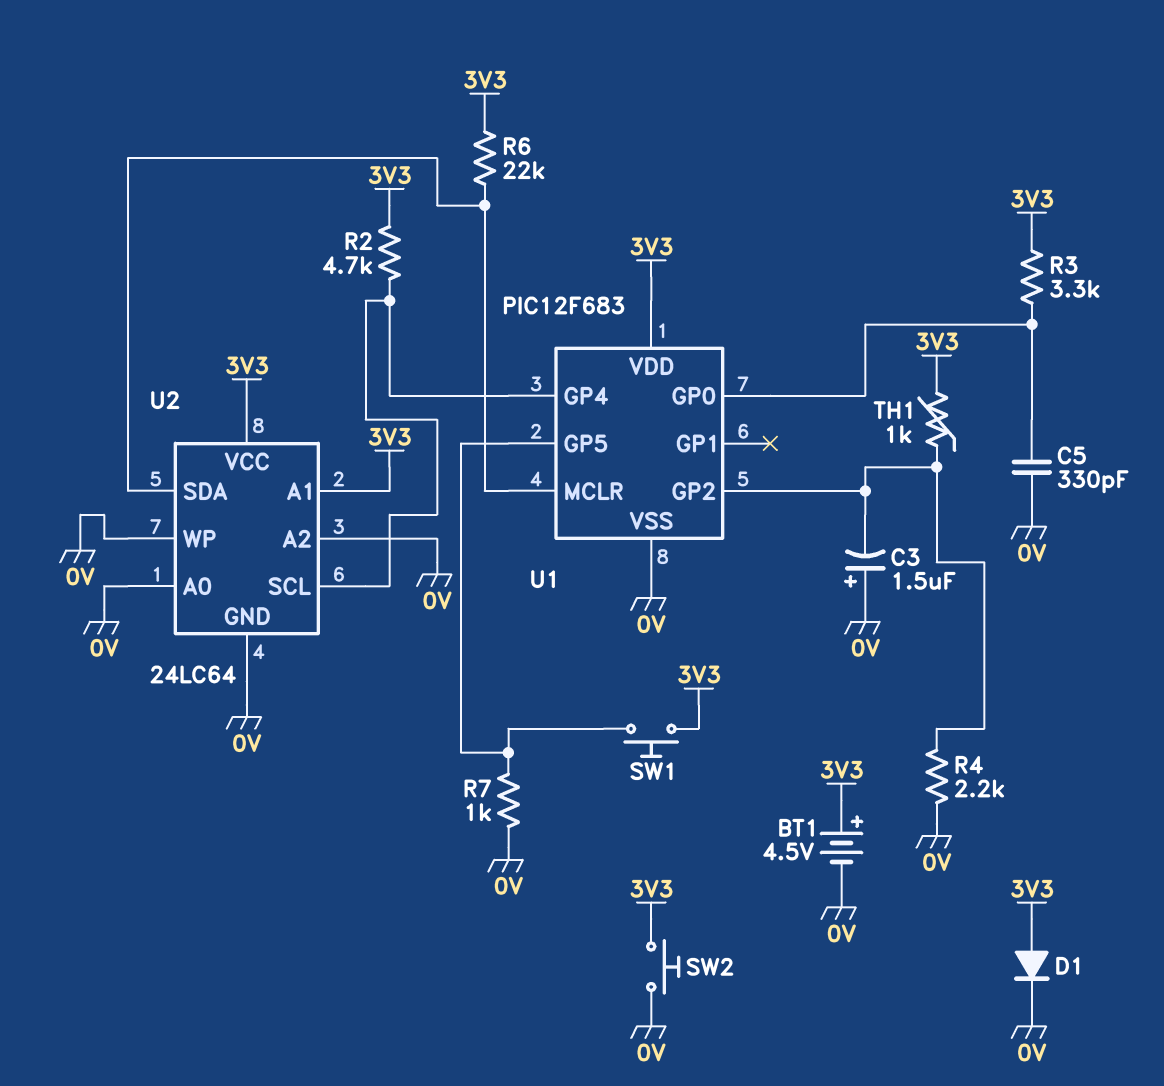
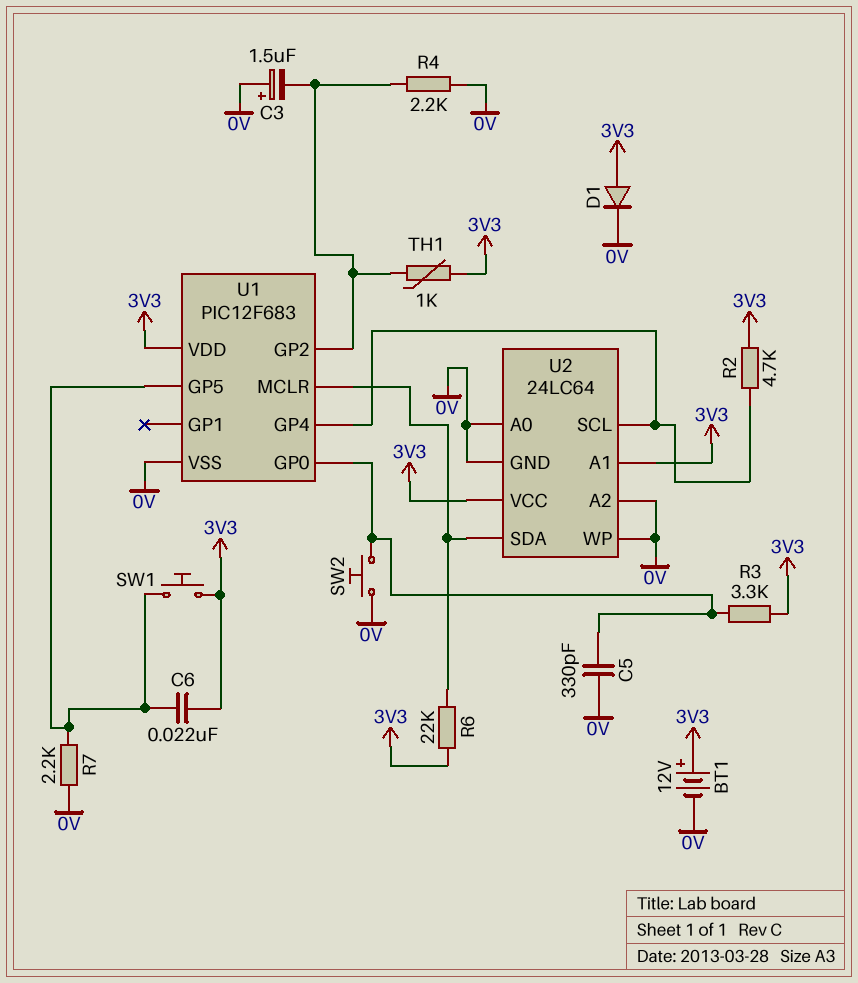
BT1: 4.5V (plus 3V3, minus 0V) -> 12V (plus 3V3, minus 0V)
C6: none -> 22nF (3V3, U1/GP5)
R7: 1k (0V, U1/GP5) -> 2.2k (0V, U1/GP5)
SW2: button (0V, 3V3) -> button (0V, U1/GP0)

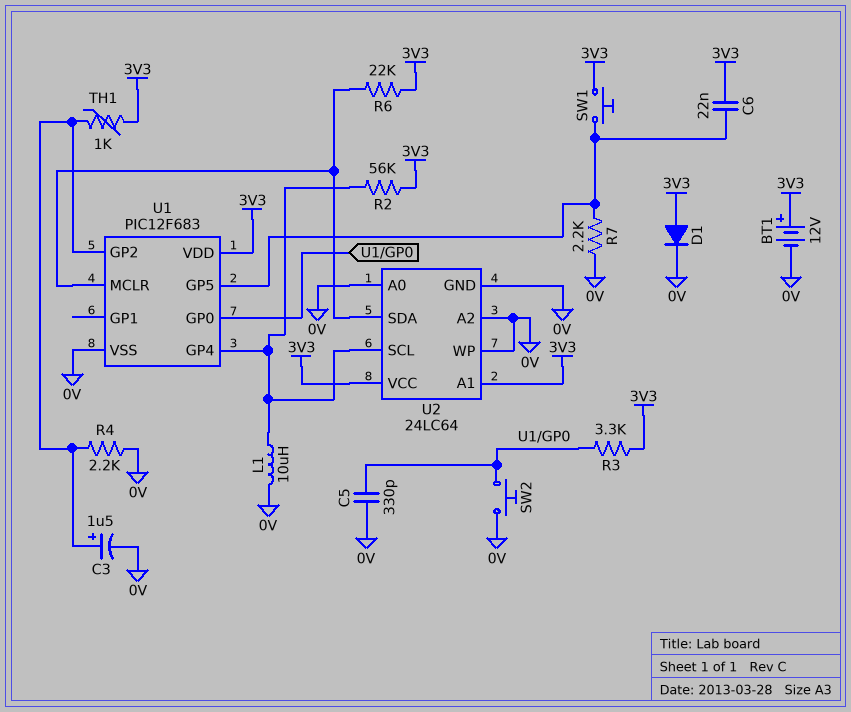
C3: 1.5uF (plus 0V, minus U1/GP2) -> 1.5uF (plus U1/GP2, minus 0V)
L1: none -> 10uH (0V, U1/GP4)
R2: 4.7k (3V3, U1/GP4) -> 56k (3V3, U1/GP4)

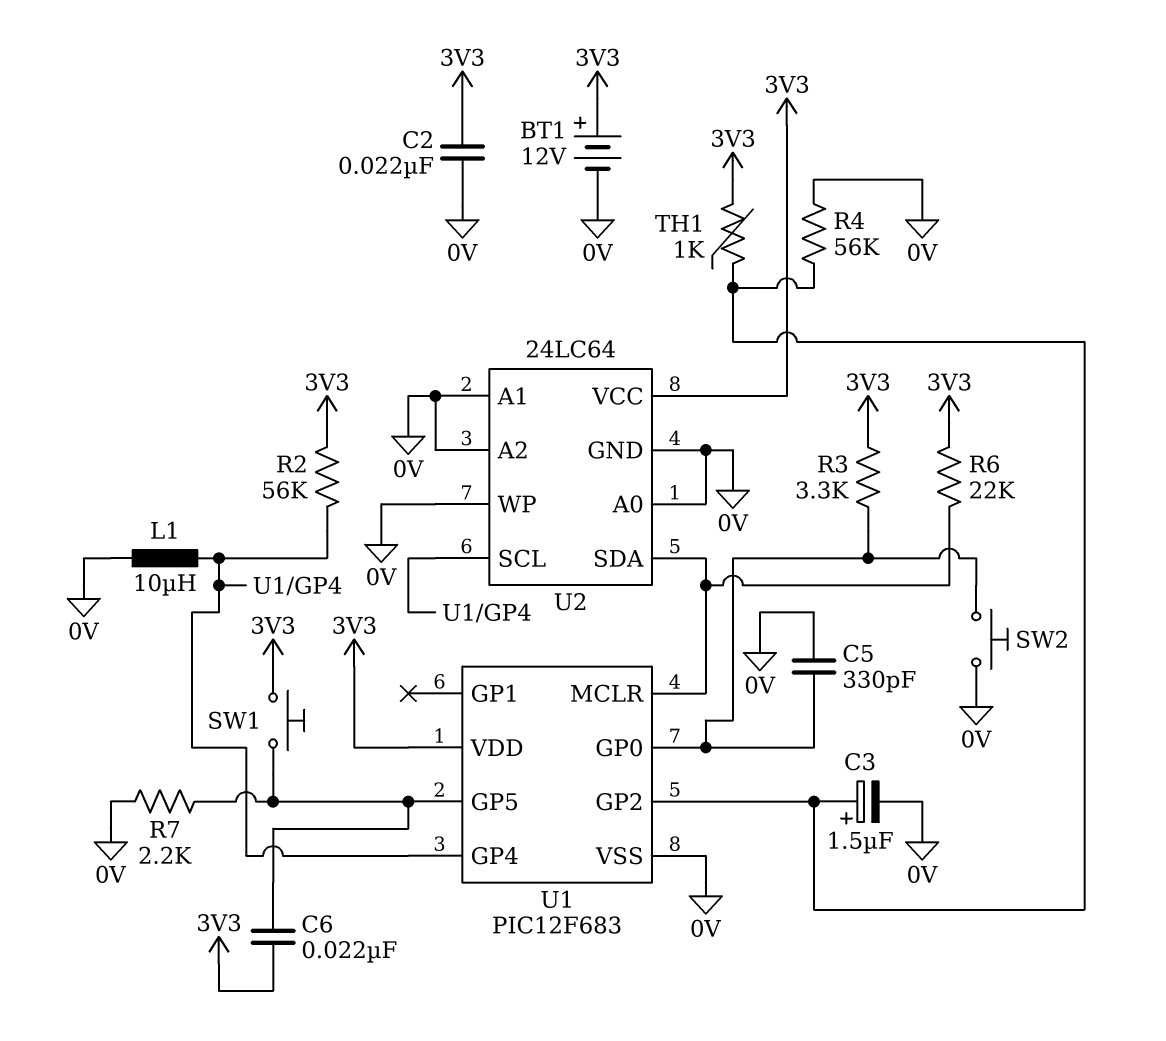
C2: none -> 22nF (0V, 3V3)
D1: diode (A 3V3, K 0V) -> none
R4: 2.2k (0V, U1/GP2) -> 56k (0V, U1/GP2)
U2 pin A1: 3V3 -> 0V

